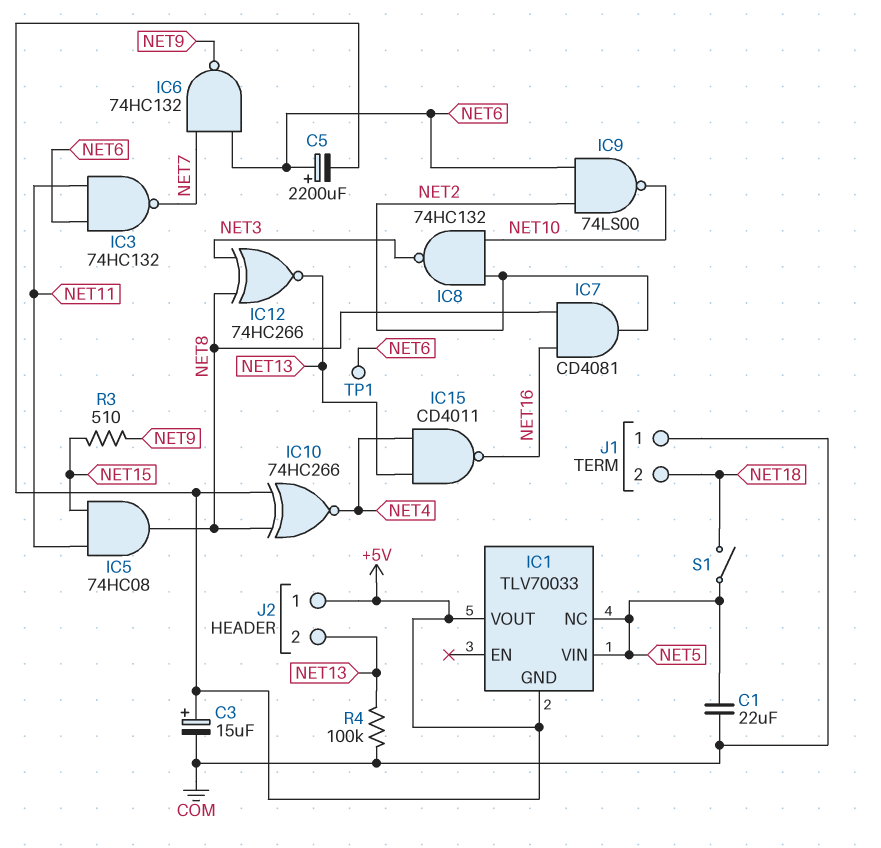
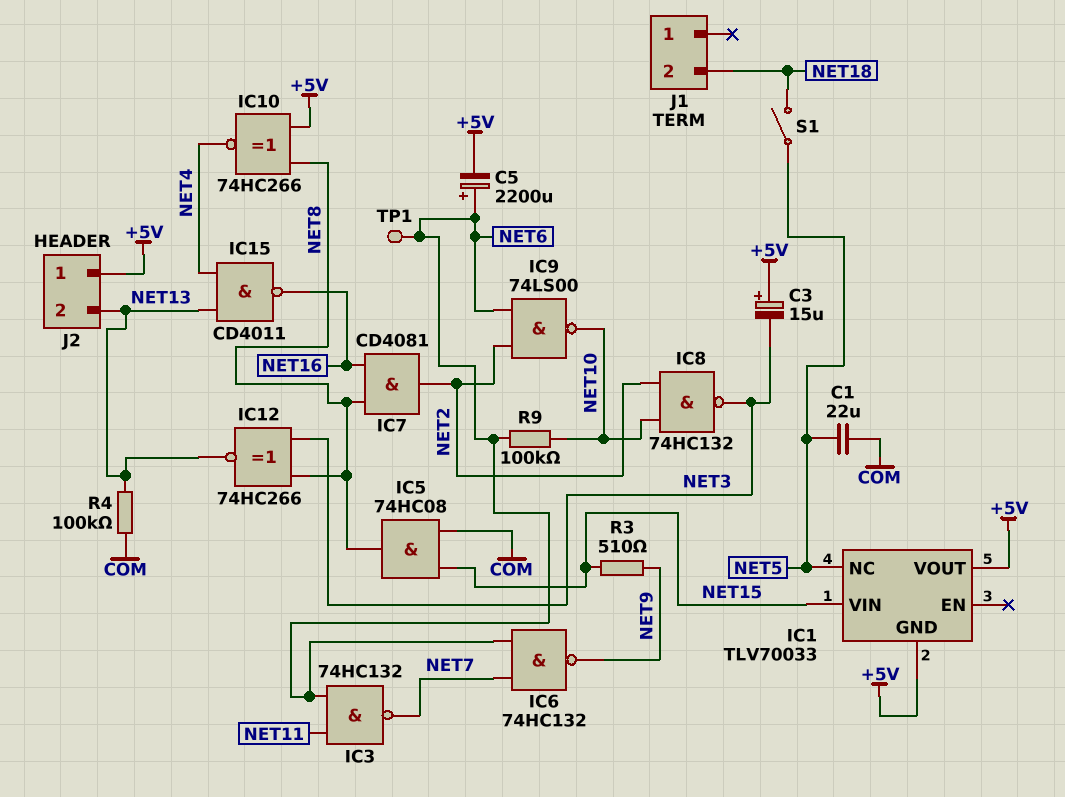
C3: 15uF (plus +5V, minus COM) -> 15uF (plus +5V, minus NET3)
IC1 pin VIN: NET5 -> NET15
IC5: AND 74HC08 (in NET11, in NET15, out NET8) -> AND 74HC08 (in COM, in NET15, out NET8)
J1 pin 1: COM -> none
R9: none -> 100k (NET6, NET10)

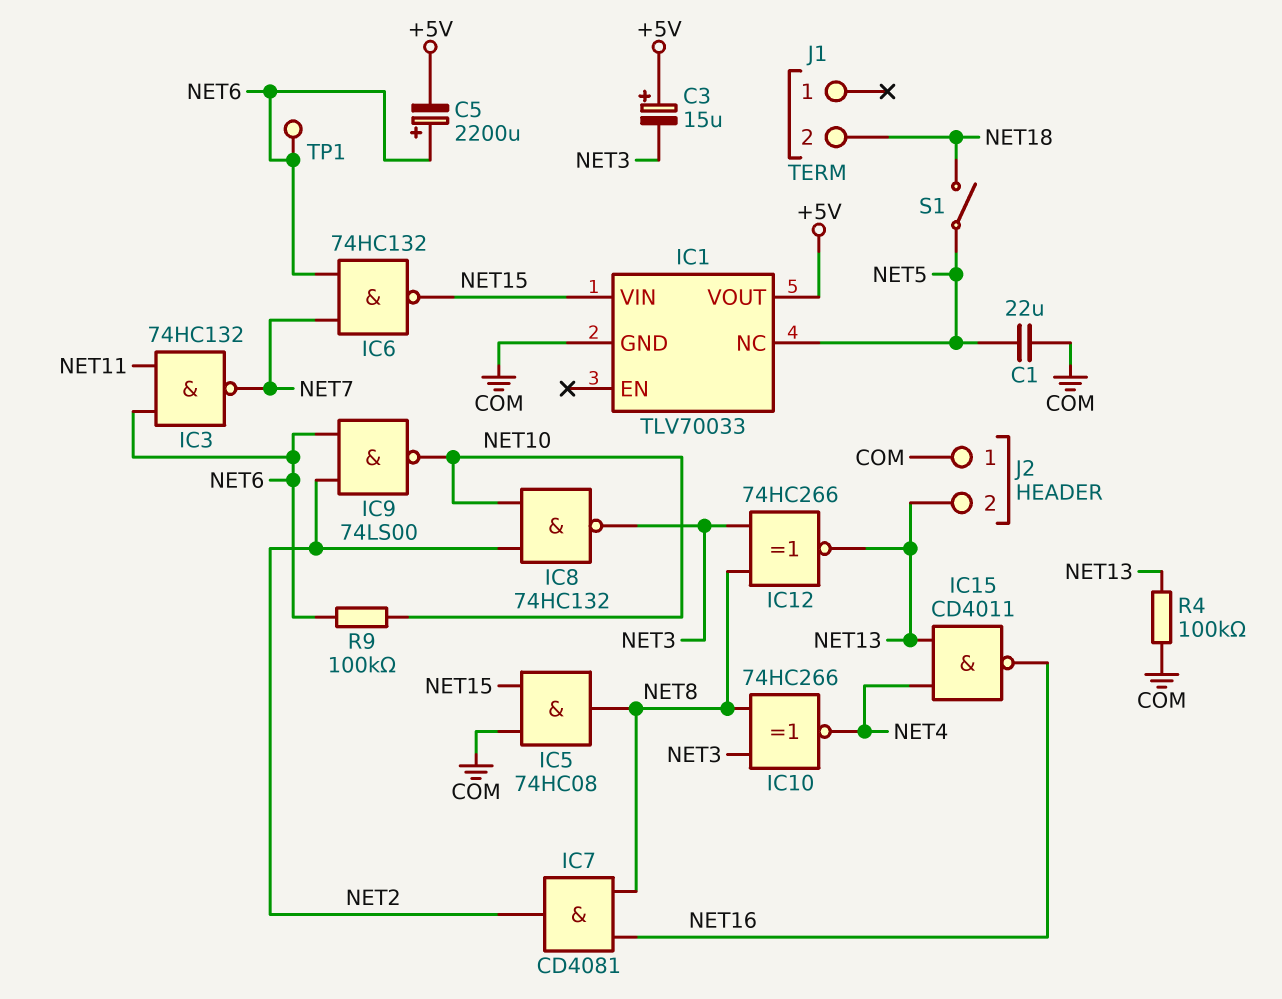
IC1 pin GND: +5V -> COM
IC6: NAND 74HC132 (in NET6, in NET7, out NET9) -> NAND 74HC132 (in NET6, in NET7, out NET15)
IC10: XNOR 74HC266 (in +5V, in NET8, out NET4) -> XNOR 74HC266 (in NET3, in NET8, out NET4)
J2 pin 1: +5V -> COM
R3: 510 (NET9, NET15) -> none

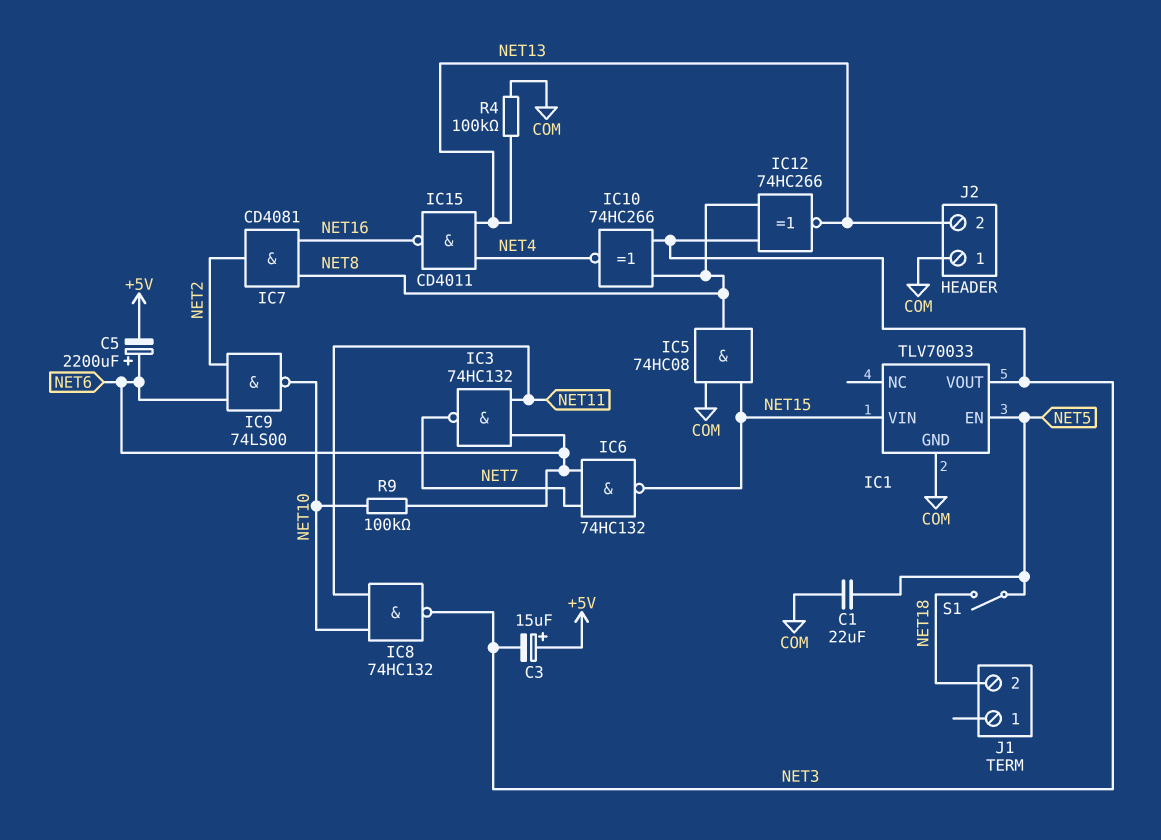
IC1 pin EN: none -> NET5
IC1 pin NC: NET5 -> none
IC1 pin VOUT: +5V -> NET3
IC8: NAND 74HC132 (in NET2, in NET10, out NET3) -> NAND 74HC132 (in NET10, in NET11, out NET3)
TP1: test point (NET6) -> none

